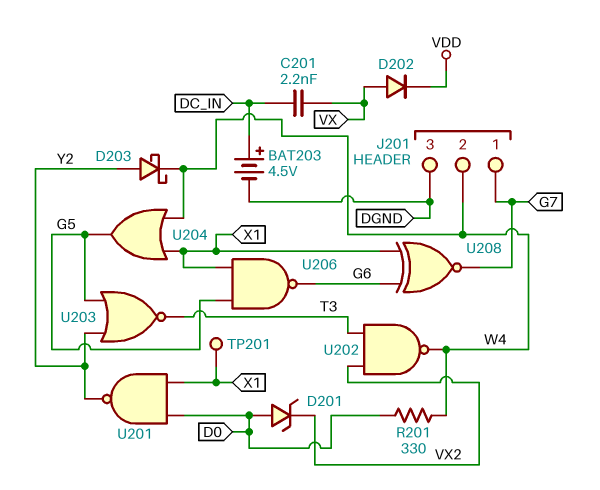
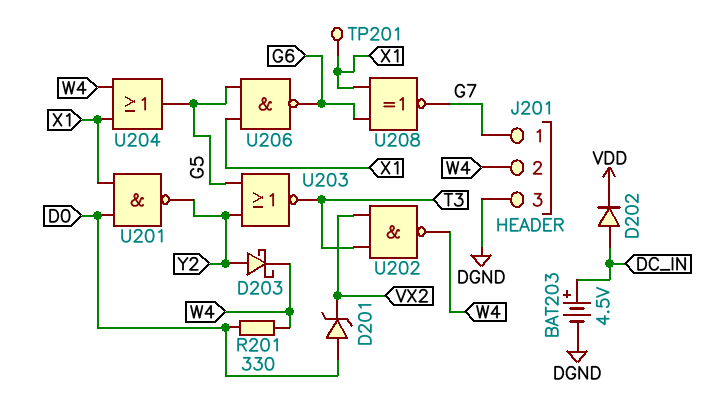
C201: 2.2nF (DC_IN, VX) -> none
D202: diode (A VX, K VDD) -> diode (A DC_IN, K VDD)

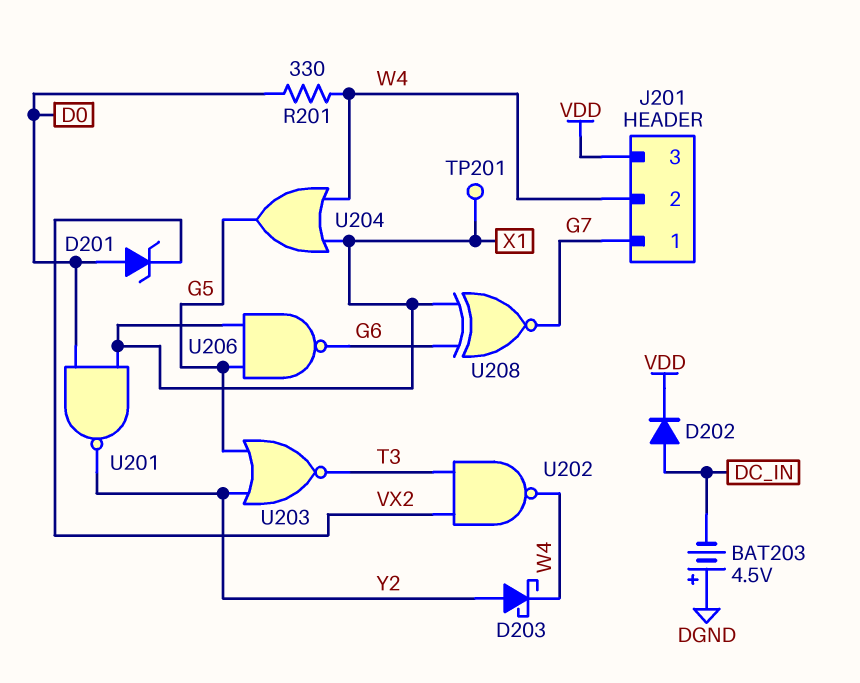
BAT203: 4.5V (plus DC_IN, minus DGND) -> 4.5V (plus DGND, minus DC_IN)
J201 pin 3: DGND -> VDD

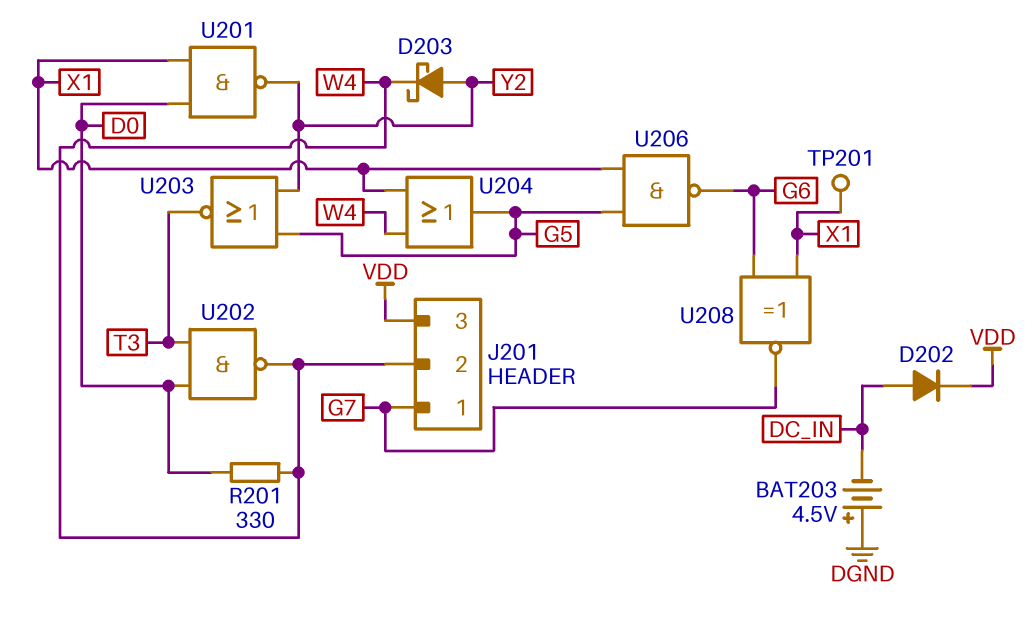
D201: zener (A D0, K VX2) -> none
U202: NAND (in T3, in VX2, out W4) -> NAND (in D0, in T3, out W4)

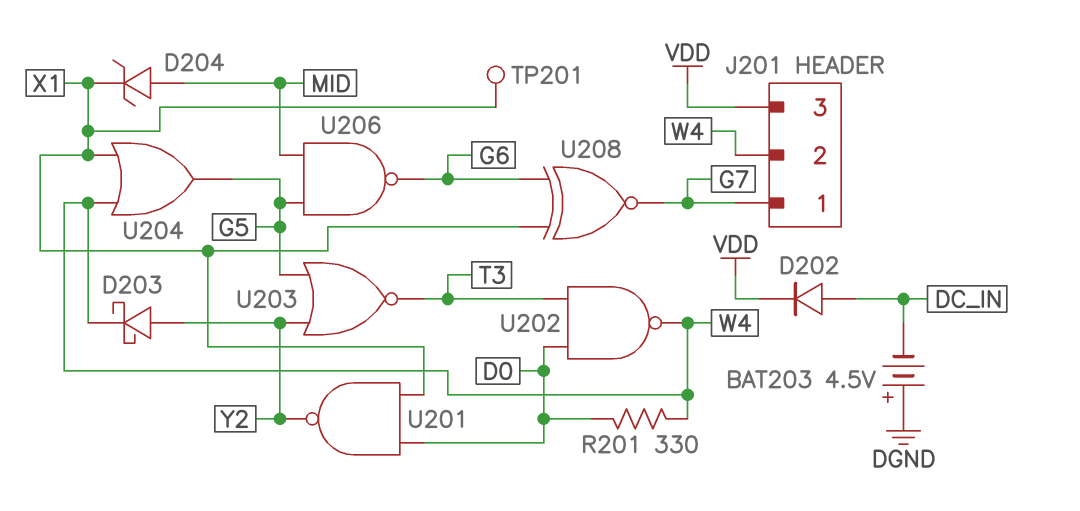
D204: none -> zener (A MID, K X1)
U206: NAND (in G5, in X1, out G6) -> NAND (in G5, in MID, out G6)

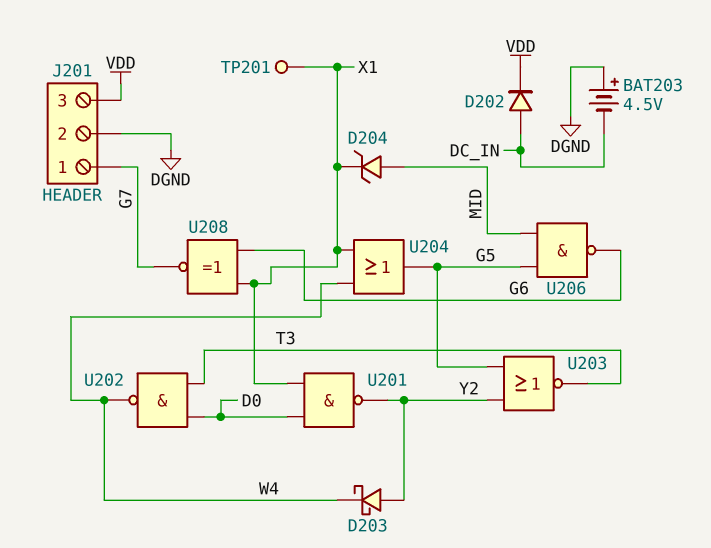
J201 pin 2: W4 -> DGND
R201: 330 (D0, W4) -> none

